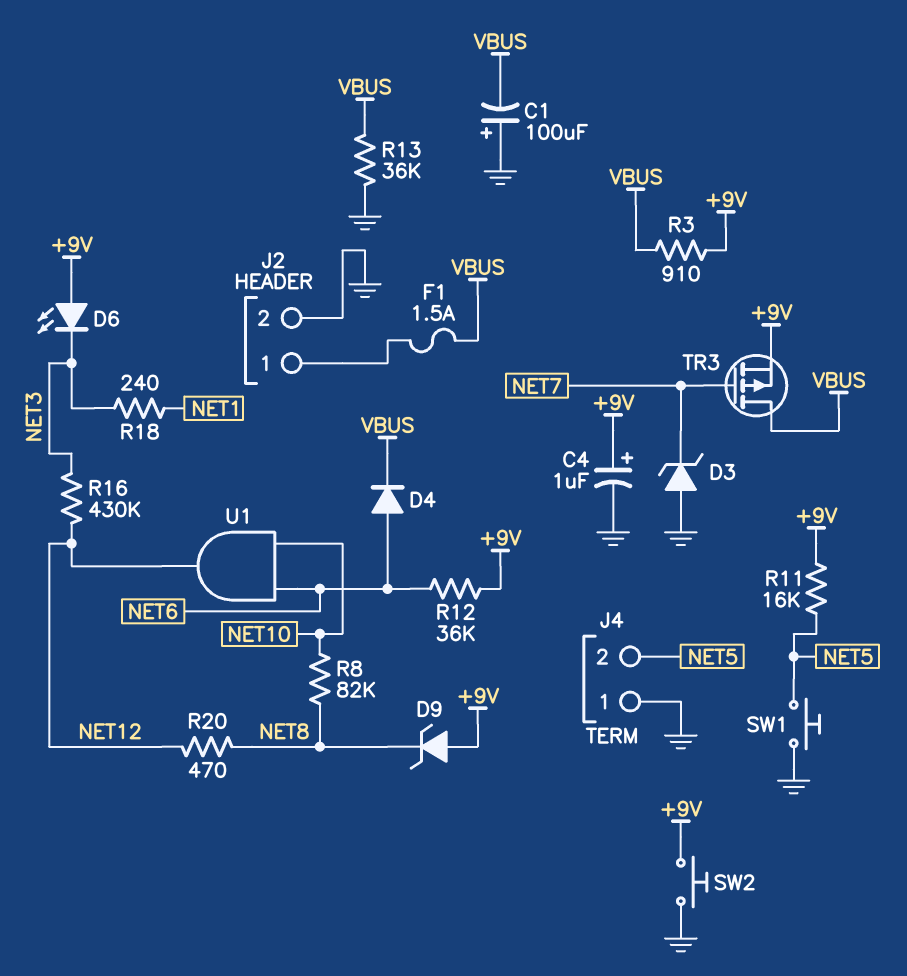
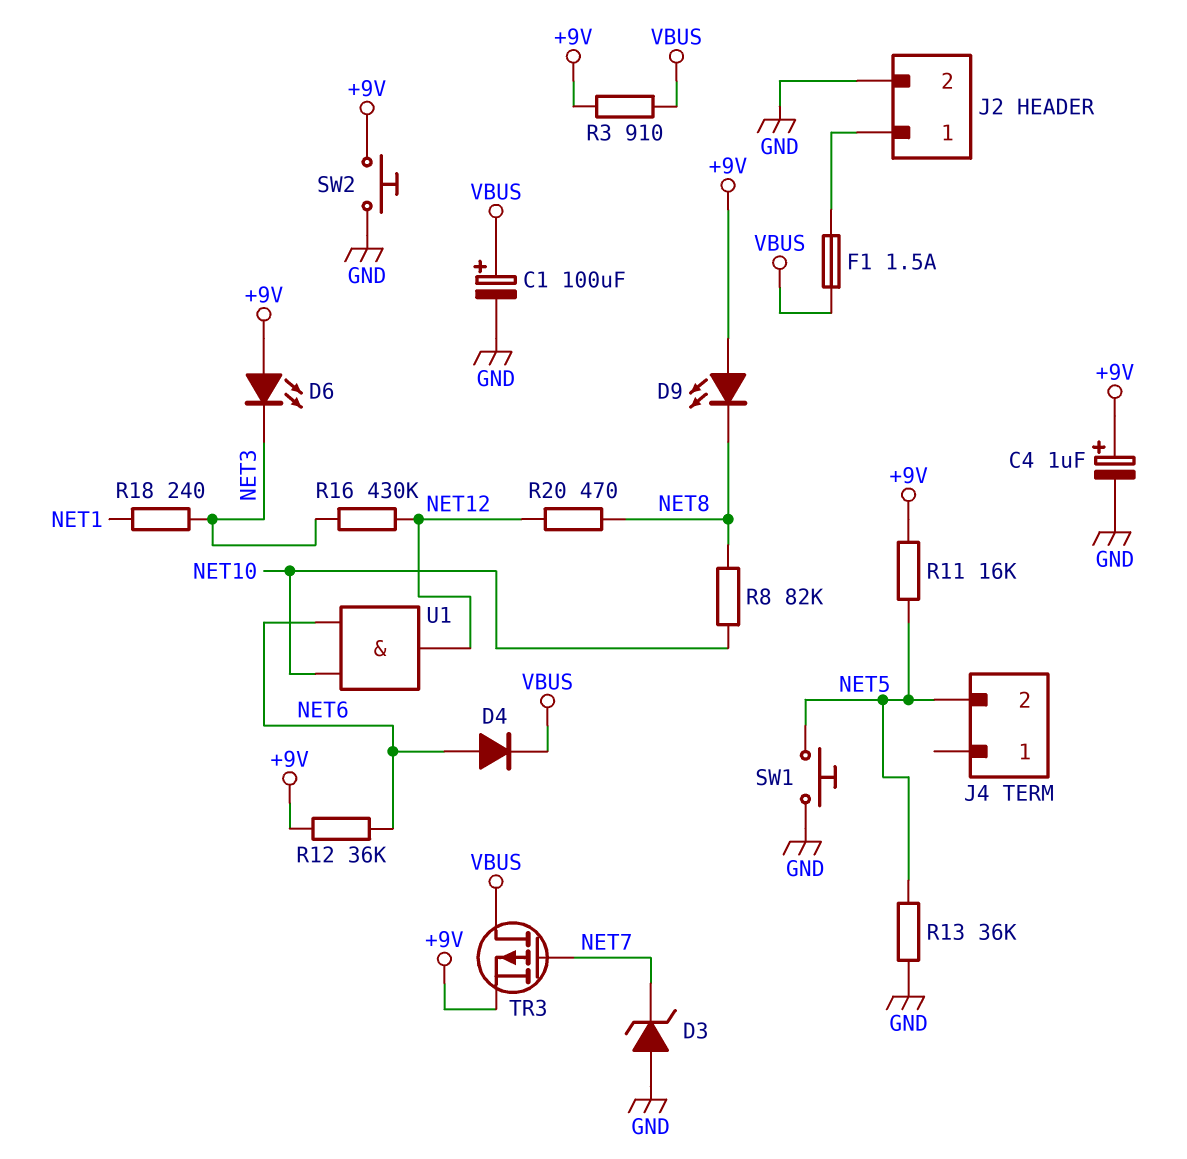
C1: 100uF (plus GND, minus VBUS) -> 100uF (plus VBUS, minus GND)
D9: zener (A +9V, K NET8) -> LED (A +9V, K NET8)
J4 pin 1: GND -> none
R13: 36k (GND, VBUS) -> 36k (GND, NET5)

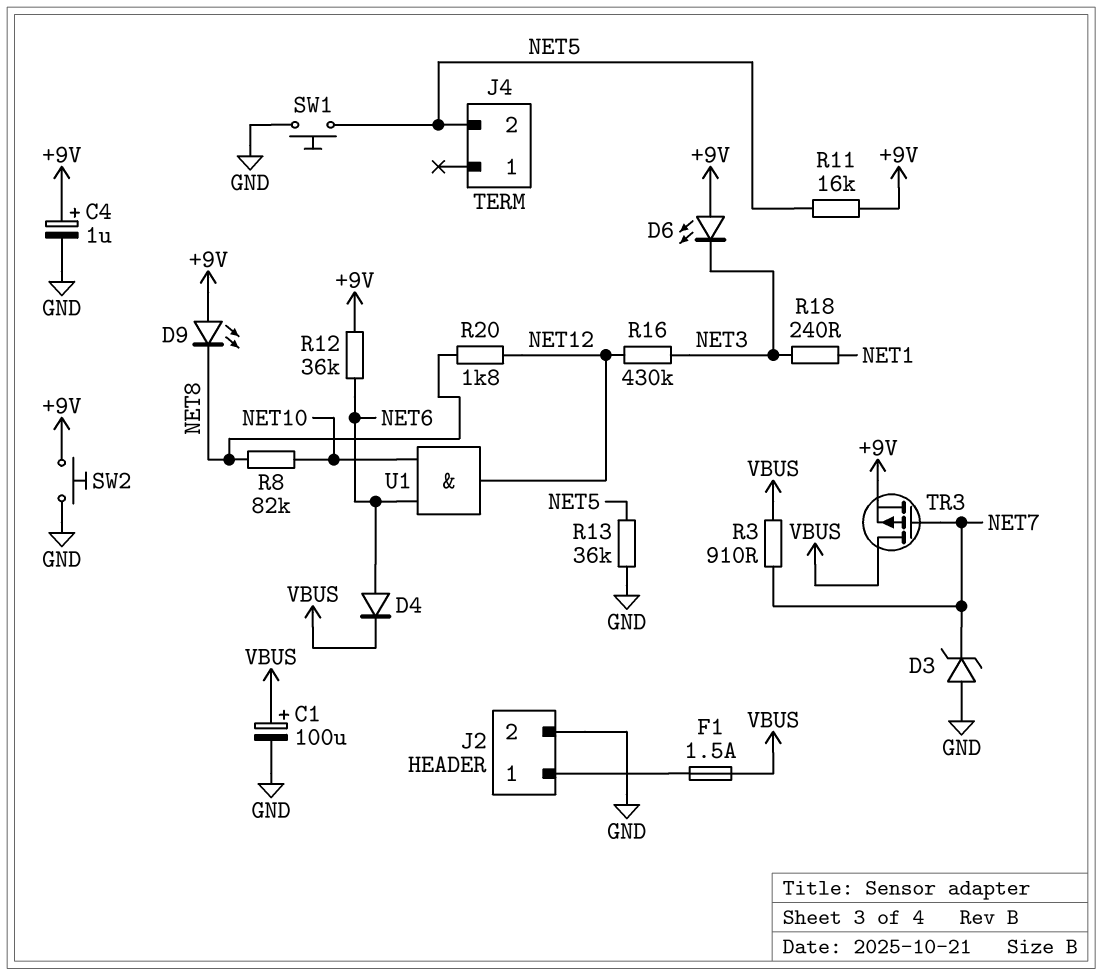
R3: 910 (+9V, VBUS) -> 910 (NET7, VBUS)
R20: 470 (NET8, NET12) -> 1.8k (NET8, NET12)

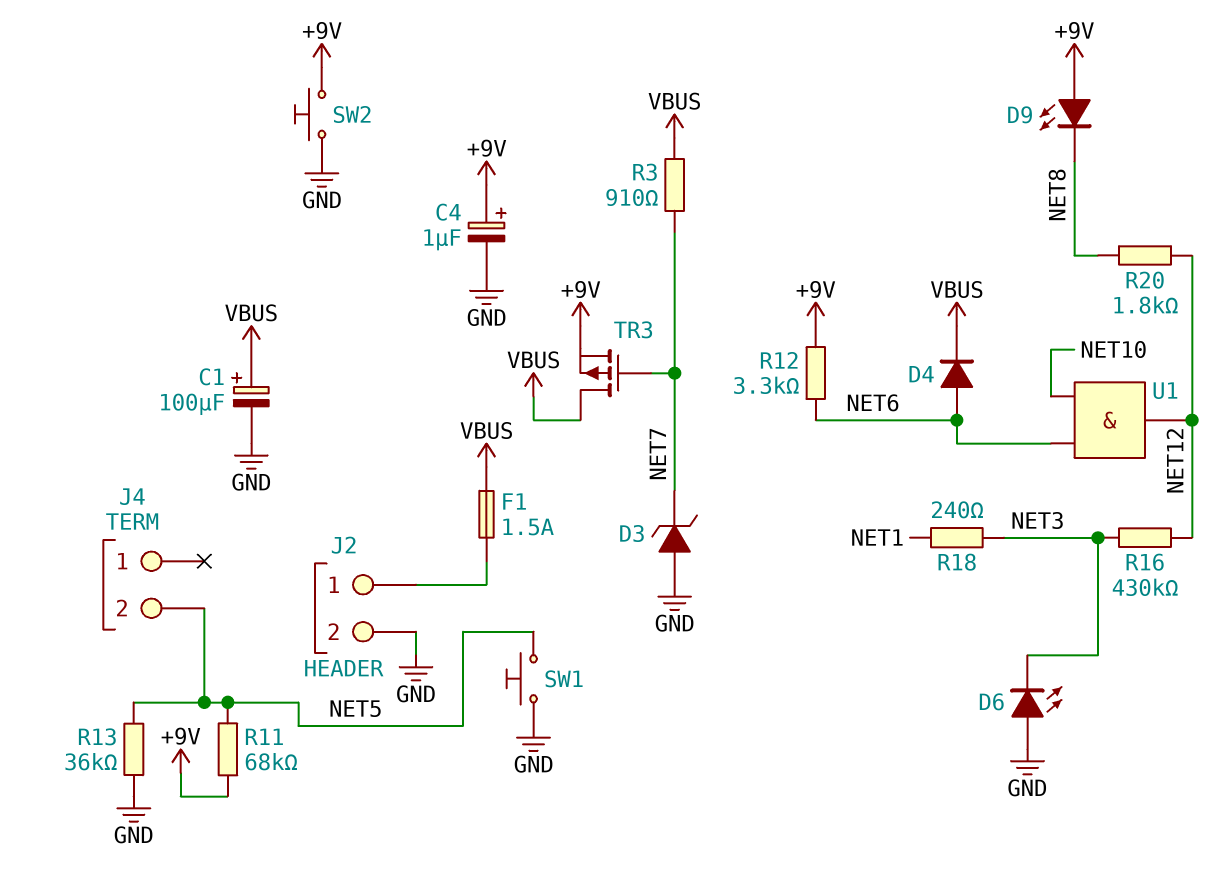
D6: LED (A +9V, K NET3) -> LED (A GND, K NET3)
R8: 82k (NET8, NET10) -> none
R11: 16k (+9V, NET5) -> 68k (+9V, NET5)
R12: 36k (+9V, NET6) -> 3.3k (+9V, NET6)

